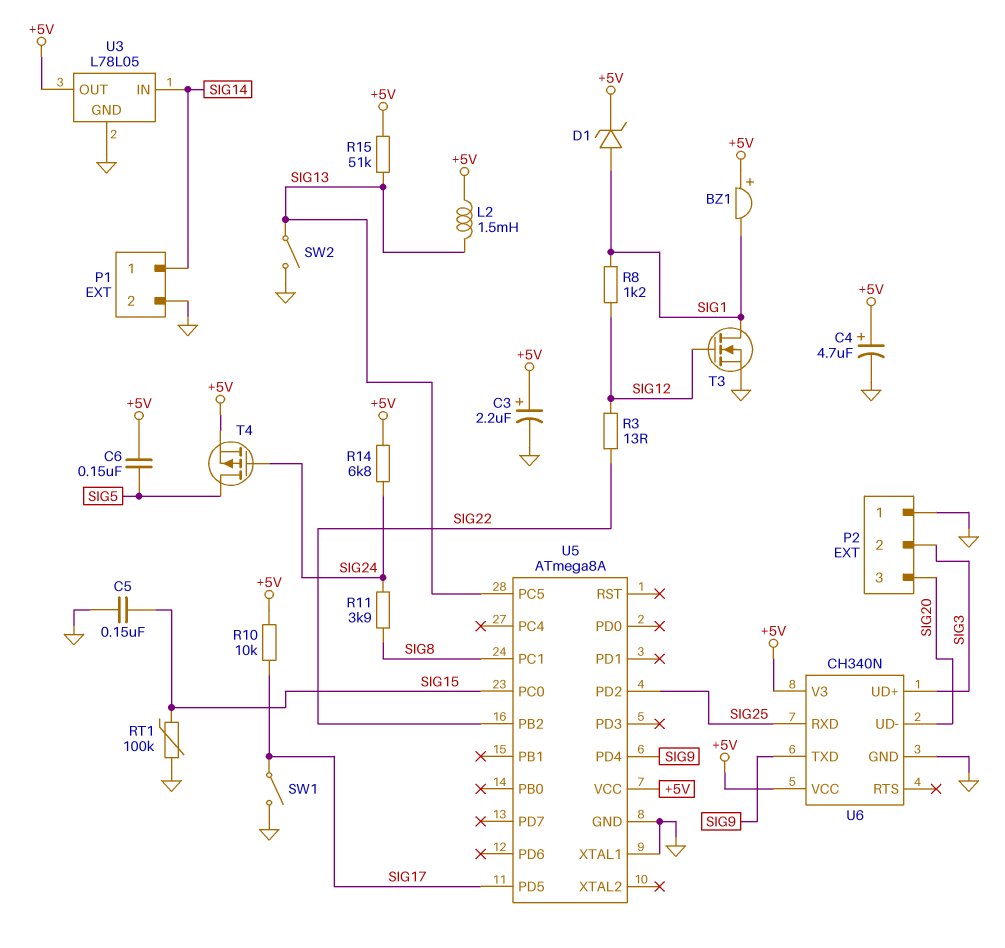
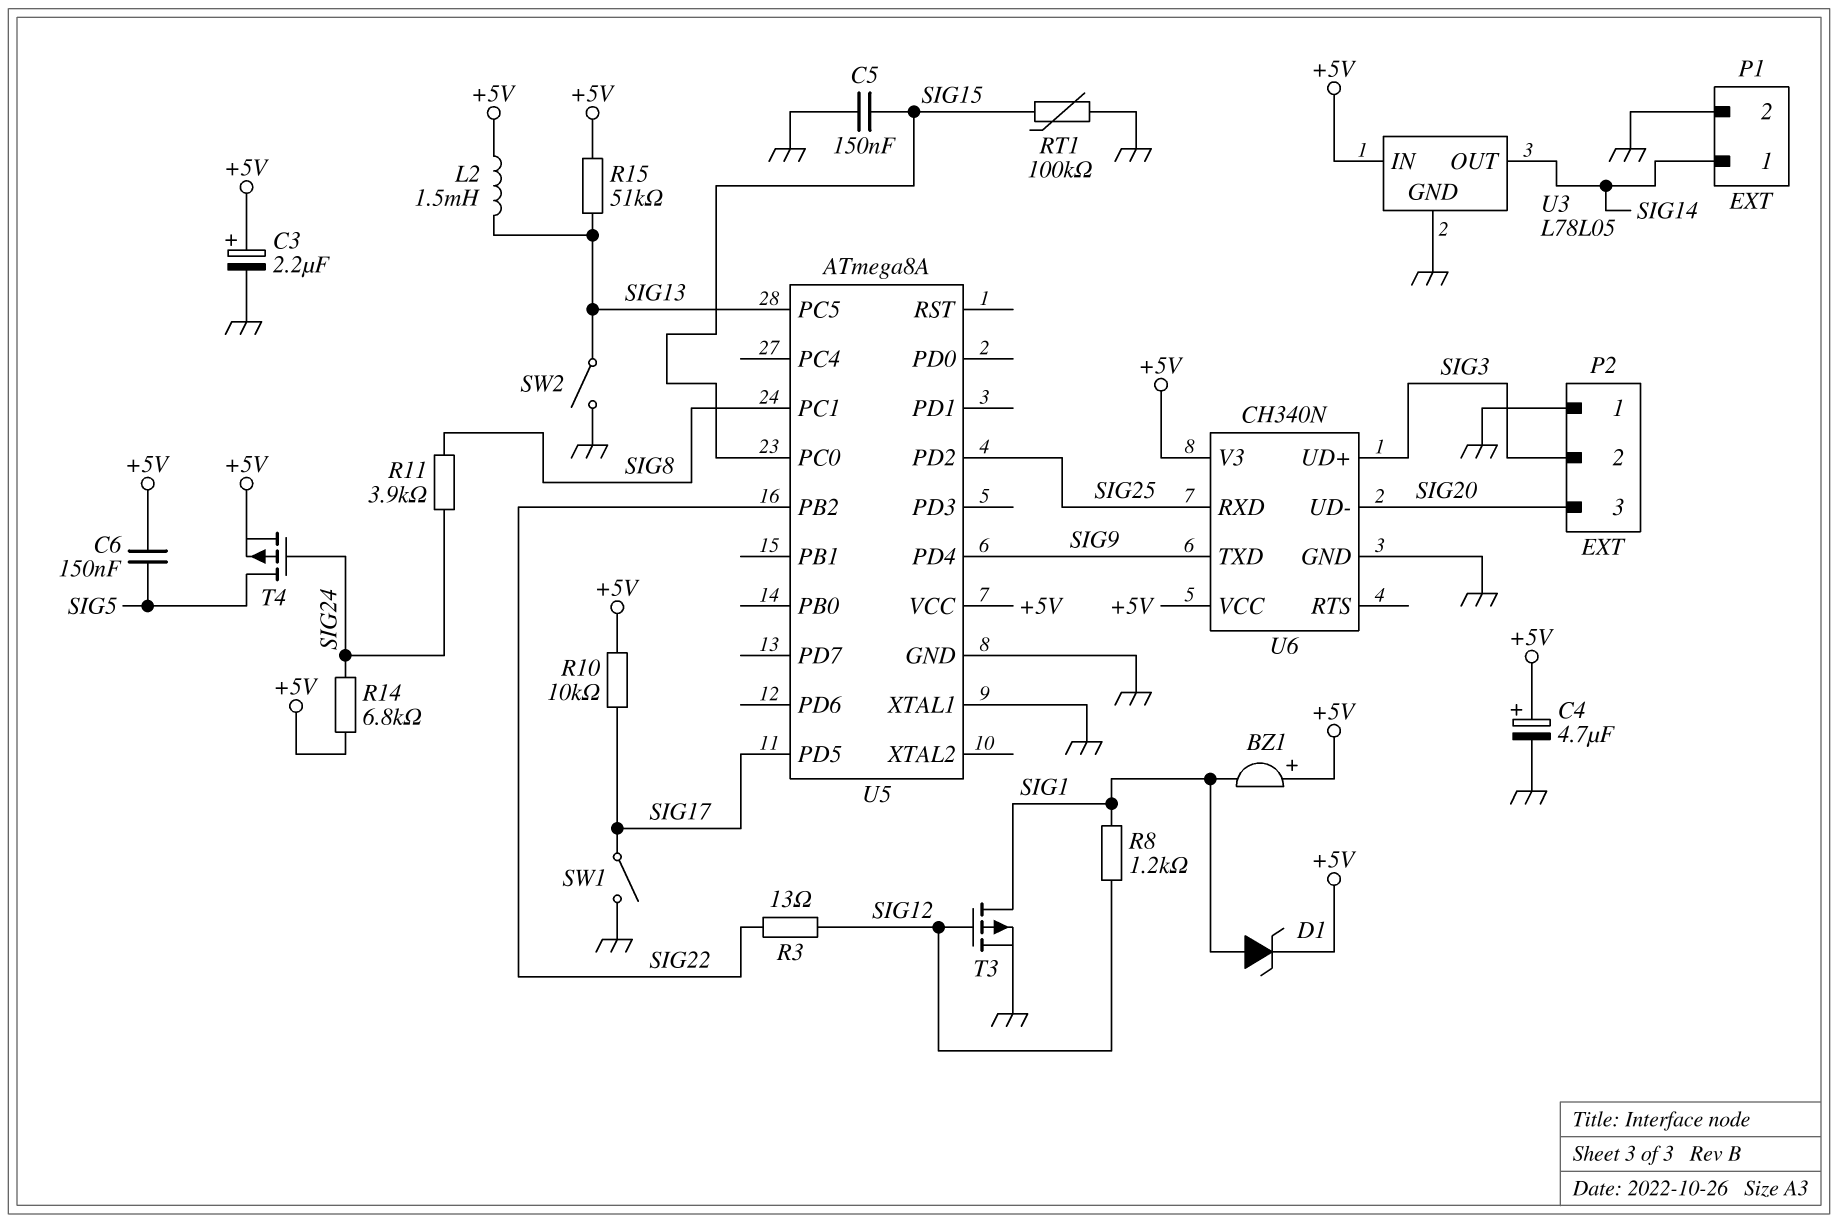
T3: NMOS (G SIG12, D SIG1, S GND) -> PMOS (G SIG12, D SIG1, S GND)
U3 pin IN: SIG14 -> +5V
U3 pin OUT: +5V -> SIG14

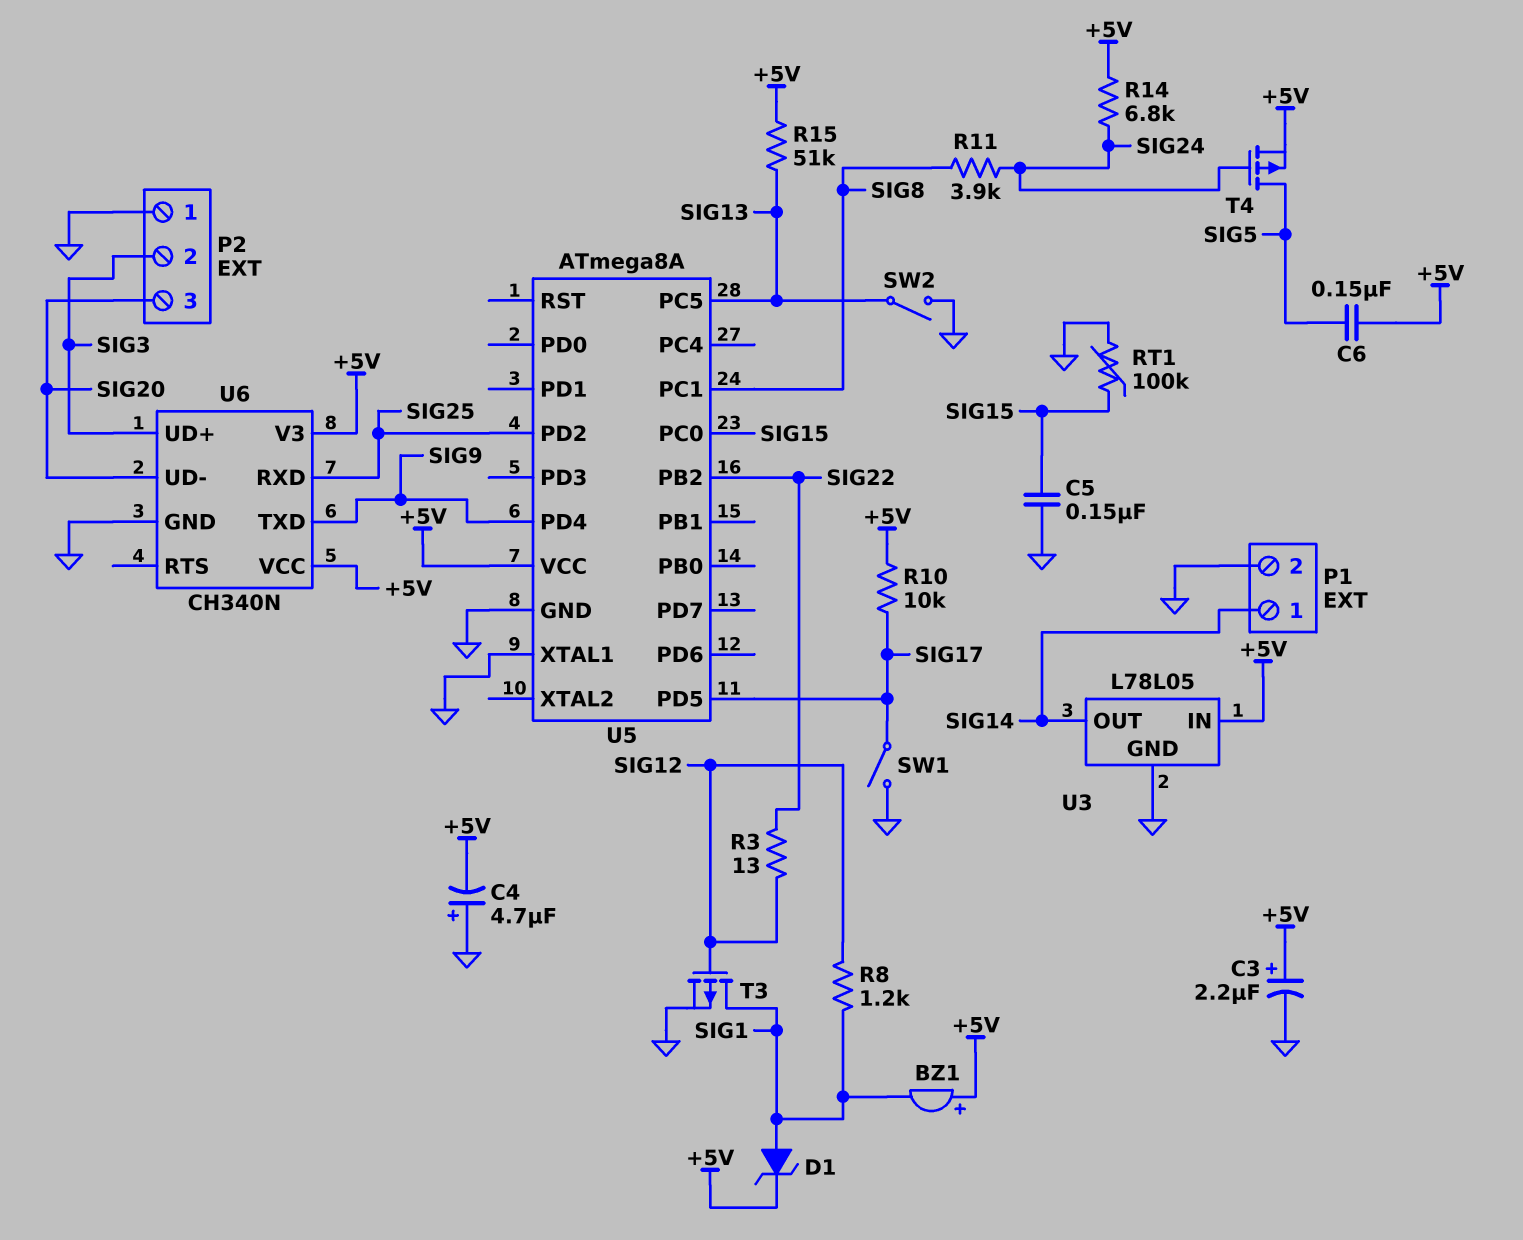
C4: 4.7uF (plus +5V, minus GND) -> 4.7uF (plus GND, minus +5V)
L2: 1.5mH (+5V, SIG13) -> none

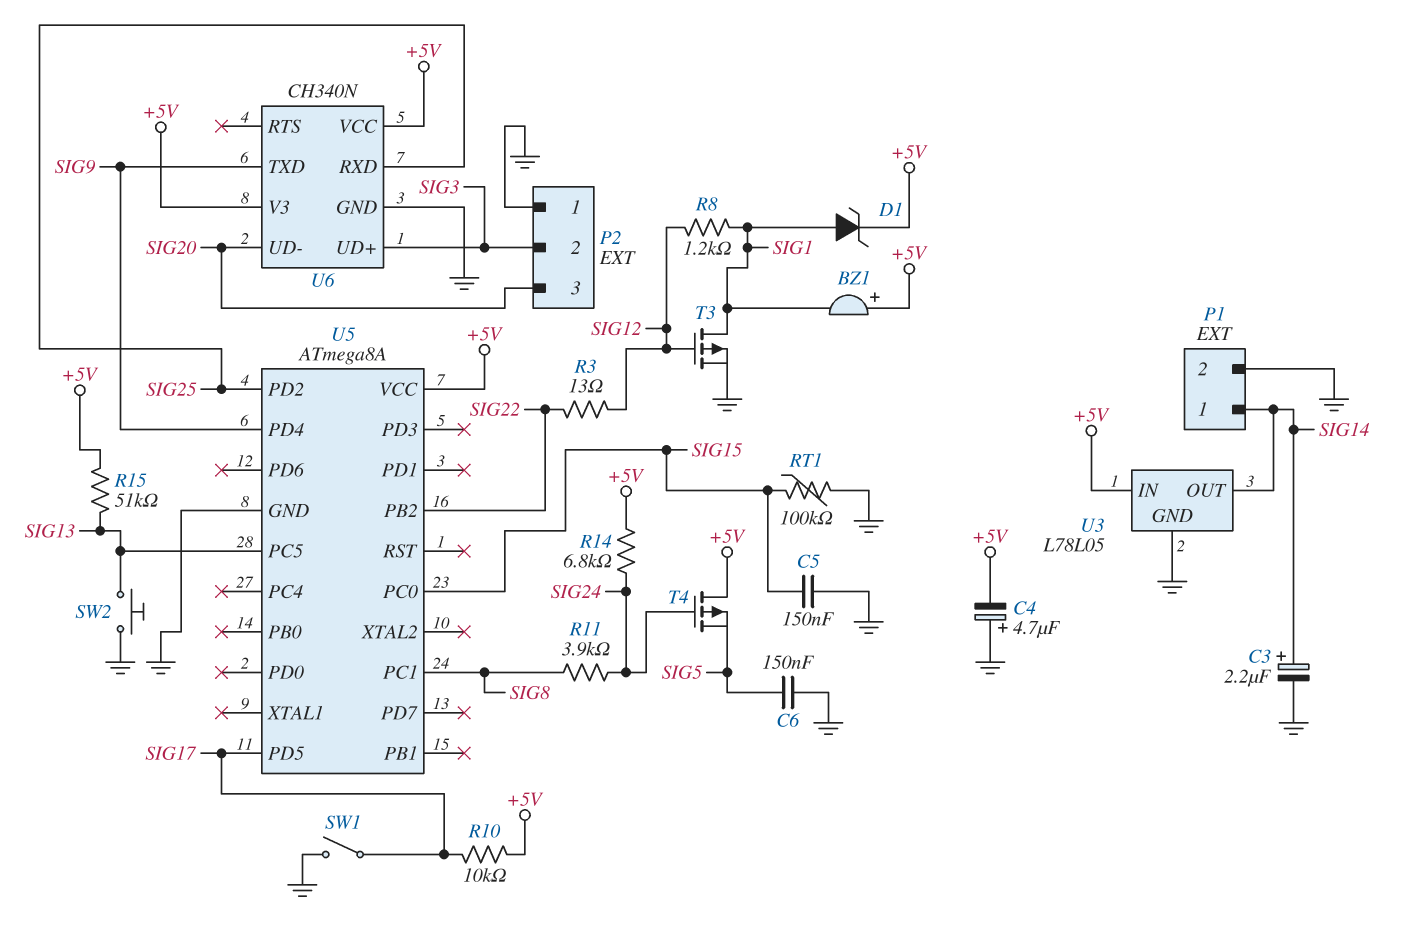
C3: 2.2uF (plus +5V, minus GND) -> 2.2uF (plus SIG14, minus GND)
C6: 150nF (+5V, SIG5) -> 150nF (GND, SIG5)
SW2: switch (GND, SIG13) -> button (GND, SIG13)
T4: PMOS (G SIG24, D SIG5, S +5V) -> PMOS (G SIG24, D +5V, S SIG5)
U5 pin XTAL1: GND -> none

